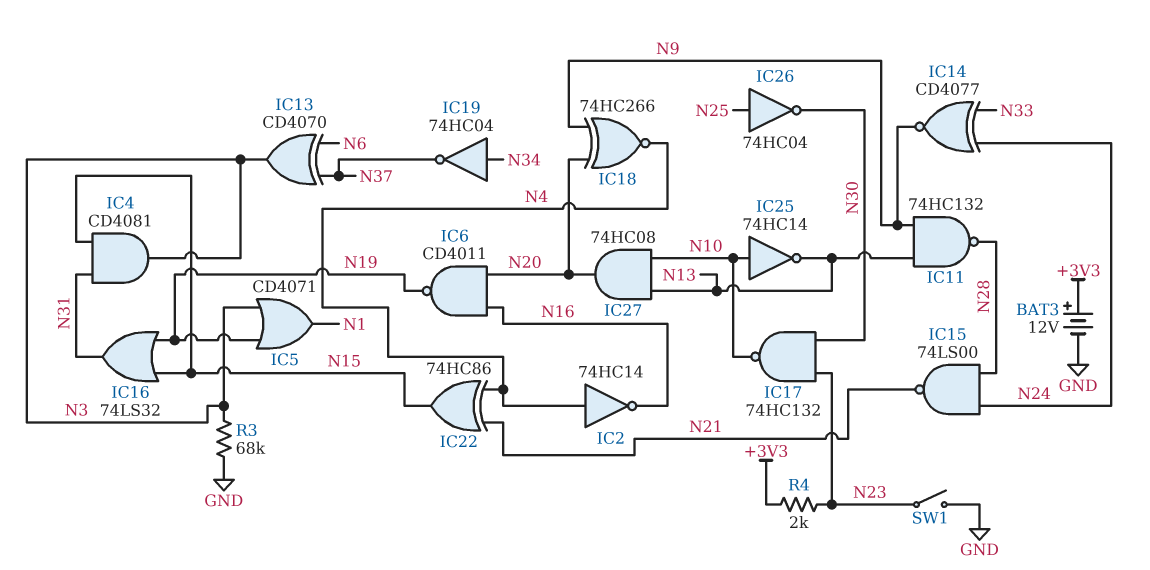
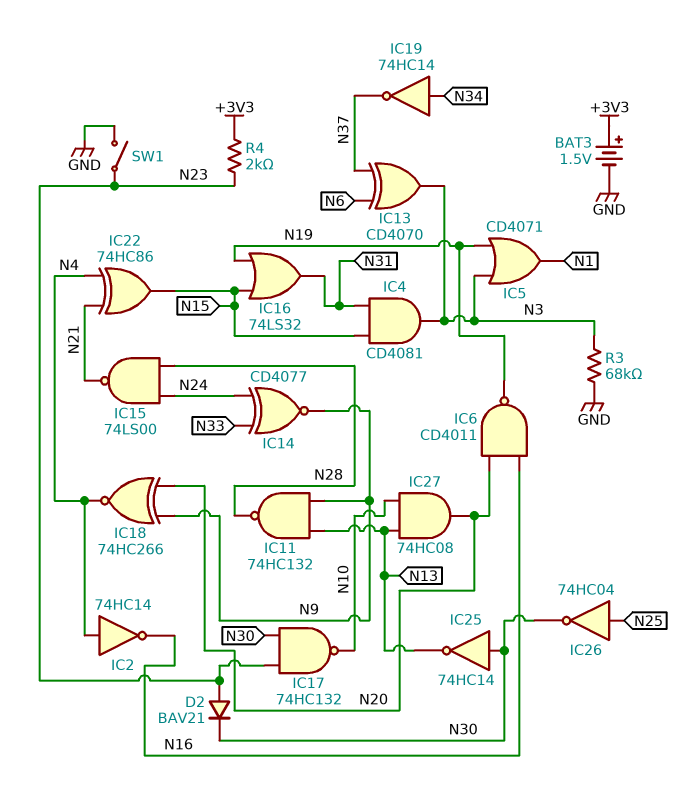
BAT3: 12V (plus +3V3, minus GND) -> 1.5V (plus +3V3, minus GND)
D2: none -> diode BAV21 (A N23, K N30)
IC19: NOT 74HC04 (in N34, out N37) -> NOT 74HC14 (in N34, out N37)
IC25: NOT 74HC14 (in N10, out N13) -> NOT 74HC14 (in N30, out N13)

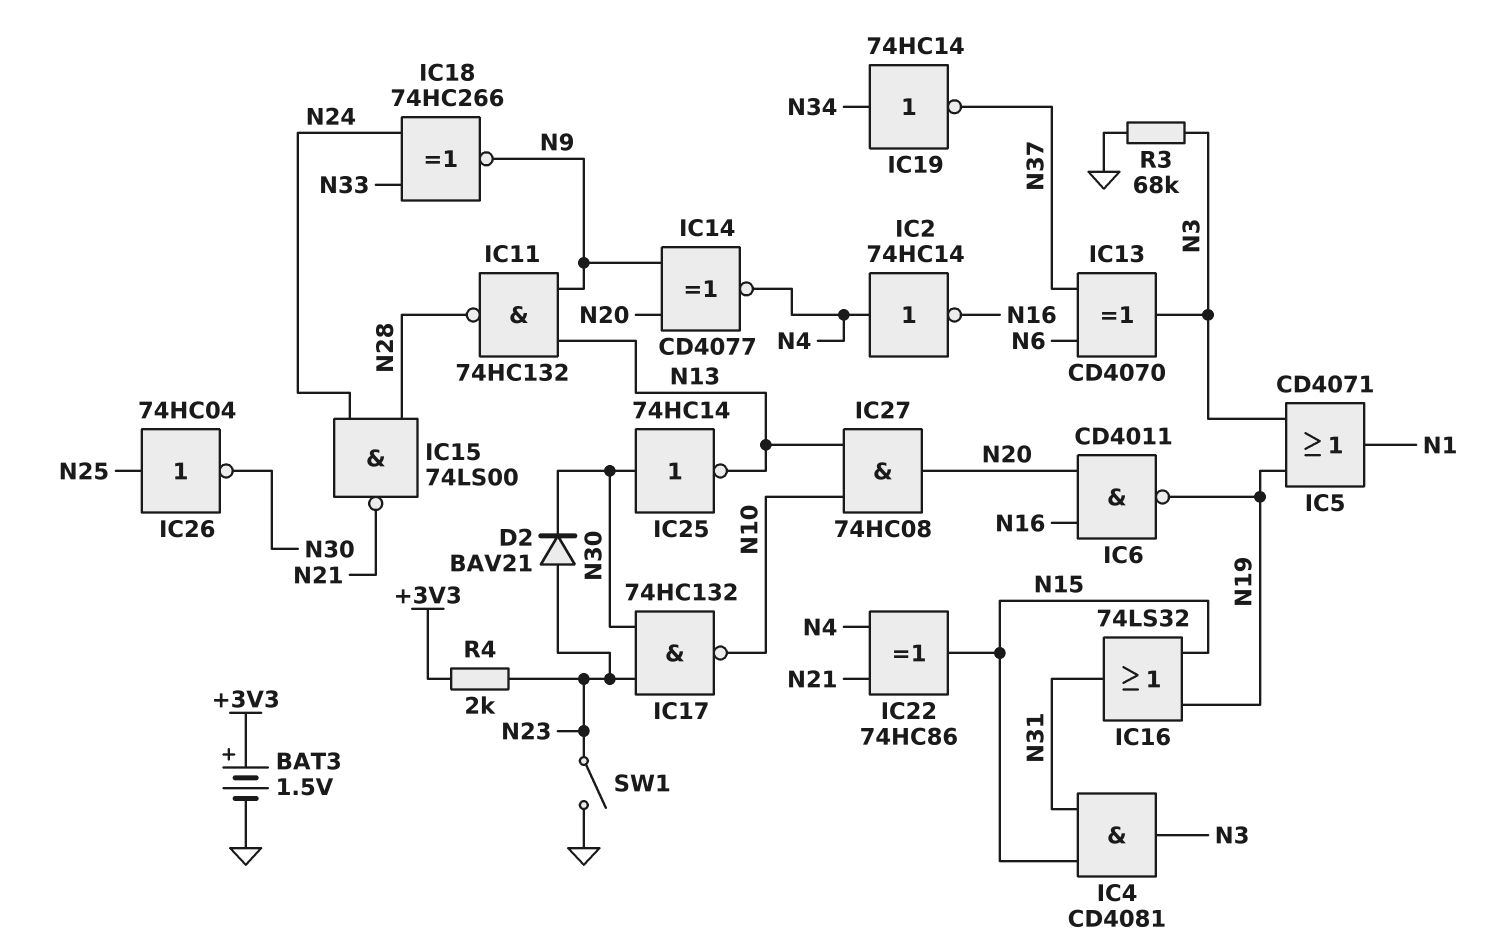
IC14: XNOR CD4077 (in N24, in N33, out N9) -> XNOR CD4077 (in N9, in N20, out N4)
IC18: XNOR 74HC266 (in N9, in N20, out N4) -> XNOR 74HC266 (in N24, in N33, out N9)

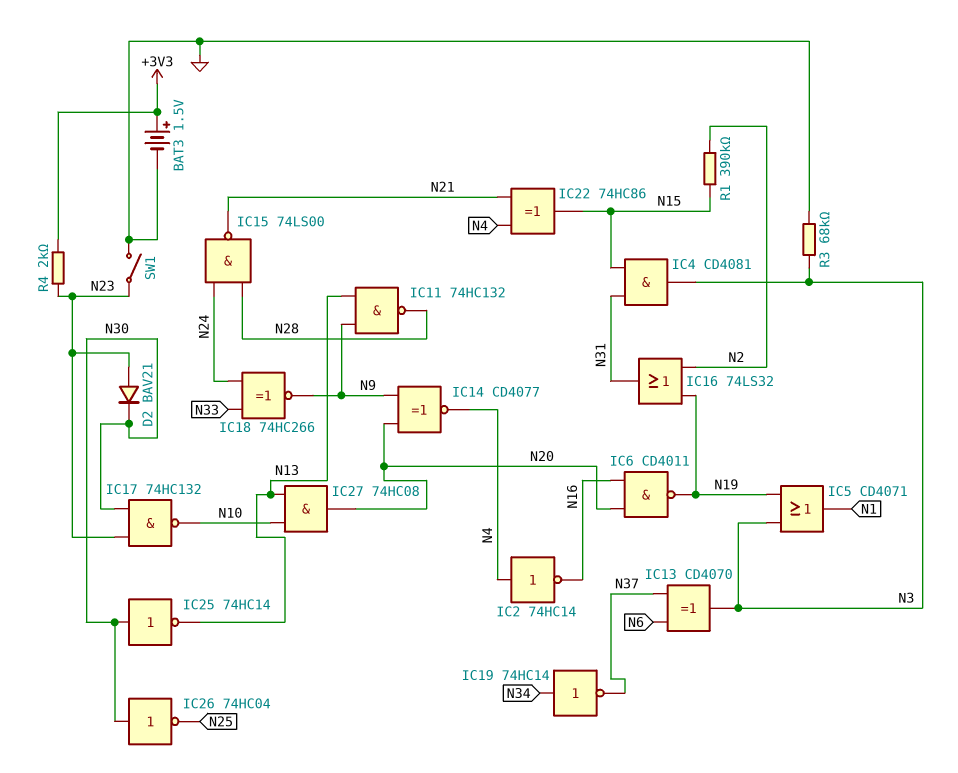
IC16: OR 74LS32 (in N15, in N19, out N31) -> OR 74LS32 (in N2, in N19, out N31)
IC26: NOT 74HC04 (in N25, out N30) -> NOT 74HC04 (in N30, out N25)
R1: none -> 390k (N2, N15)

